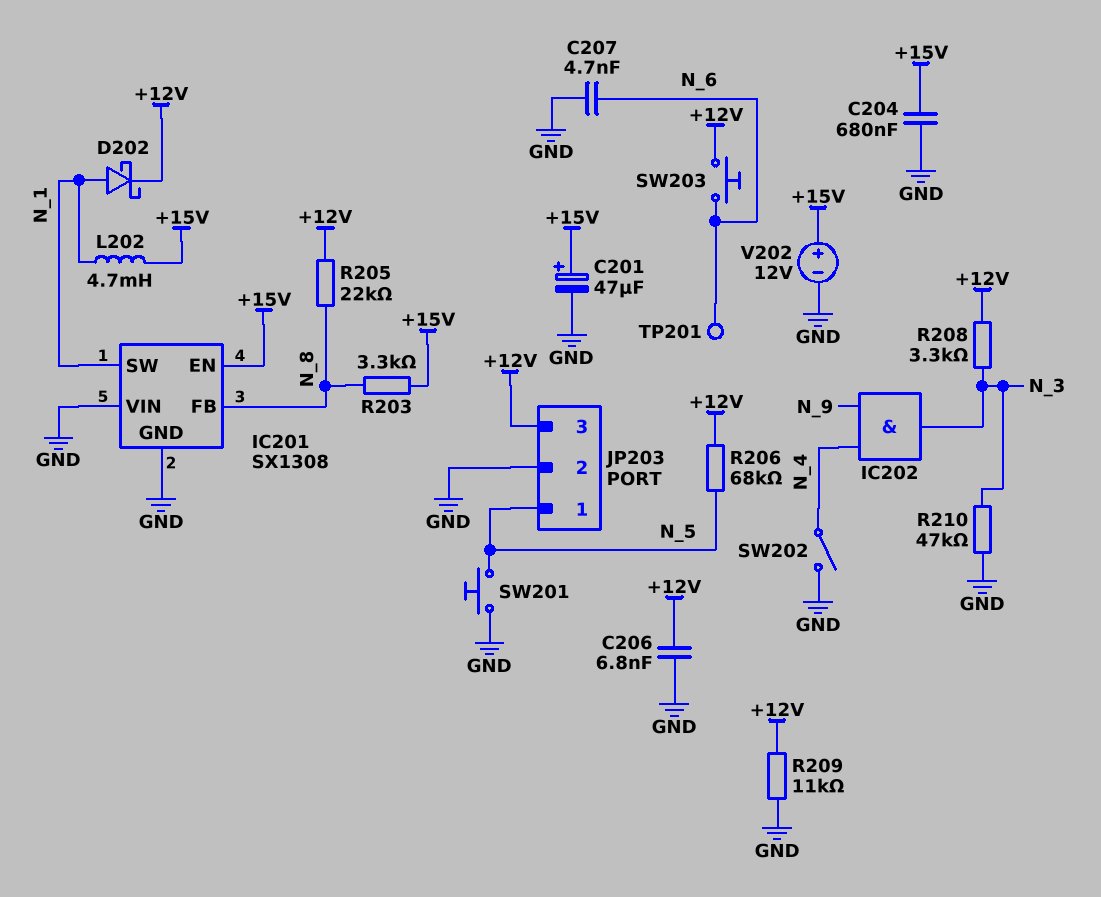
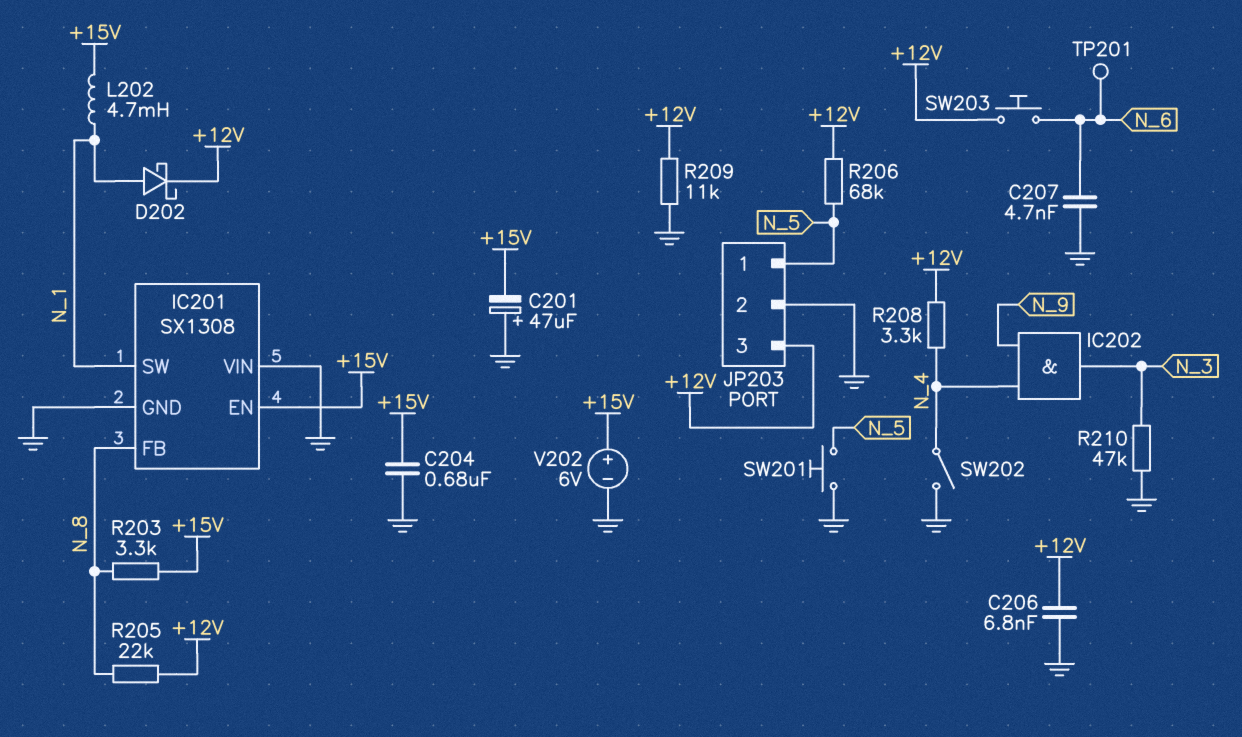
C201: 47uF (plus +15V, minus GND) -> 47uF (plus GND, minus +15V)
R208: 3.3k (+12V, N_3) -> 3.3k (+12V, N_4)
V202: 12V (plus +15V, minus GND) -> 6V (plus +15V, minus GND)

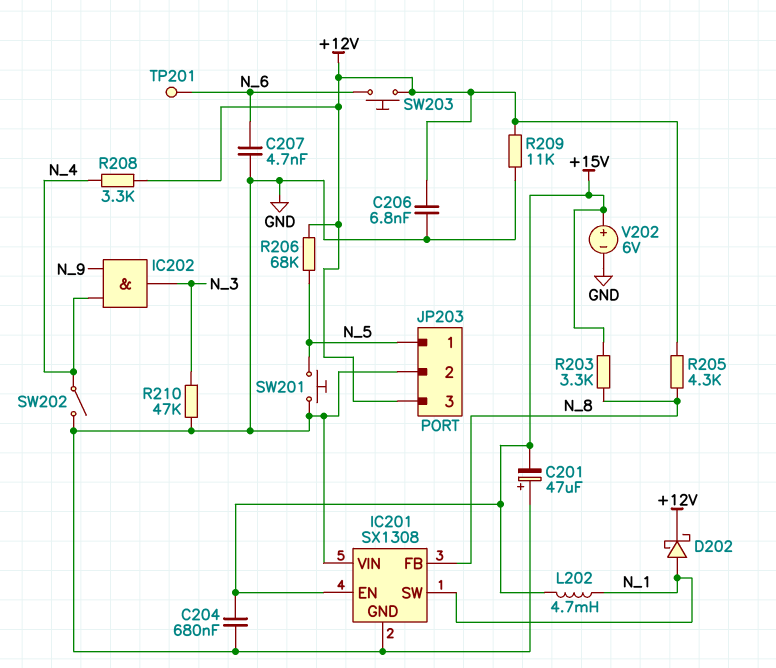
R205: 22k (+12V, N_8) -> 4.3k (+12V, N_8)

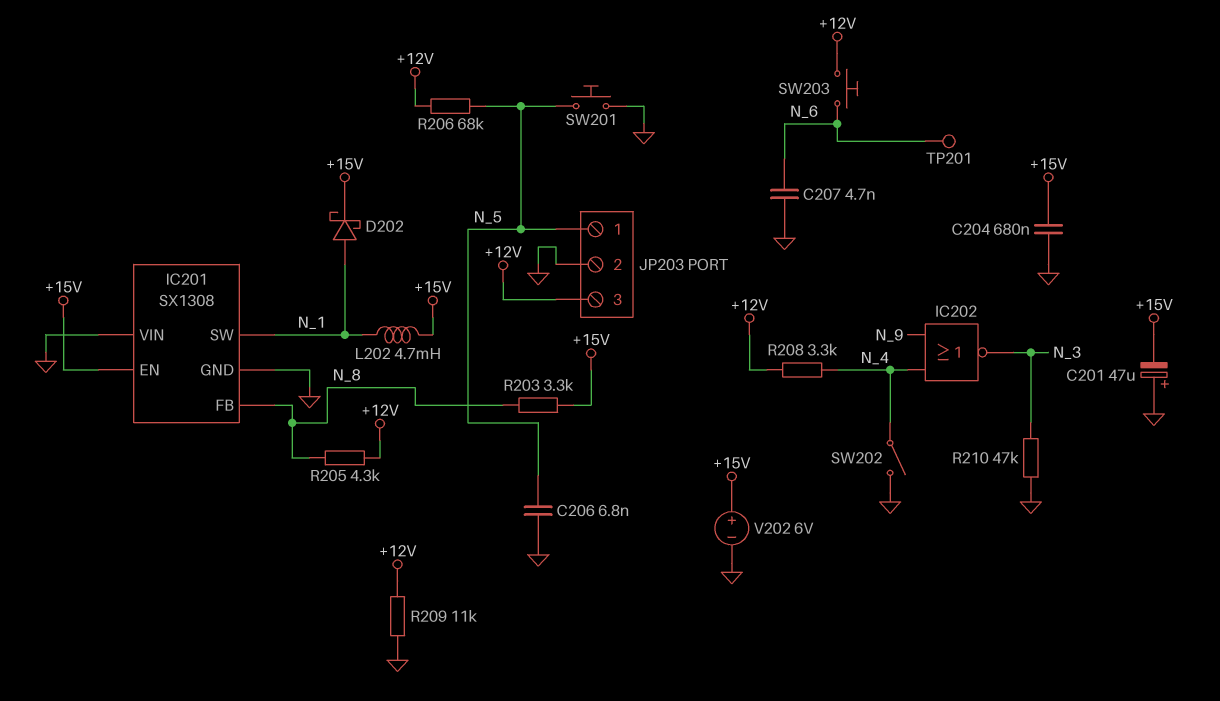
C206: 6.8nF (+12V, GND) -> 6.8nF (GND, N_5)
D202: schottky (A N_1, K +12V) -> schottky (A N_1, K +15V)
IC202: AND (in N_4, in N_9, out N_3) -> NOR (in N_4, in N_9, out N_3)

